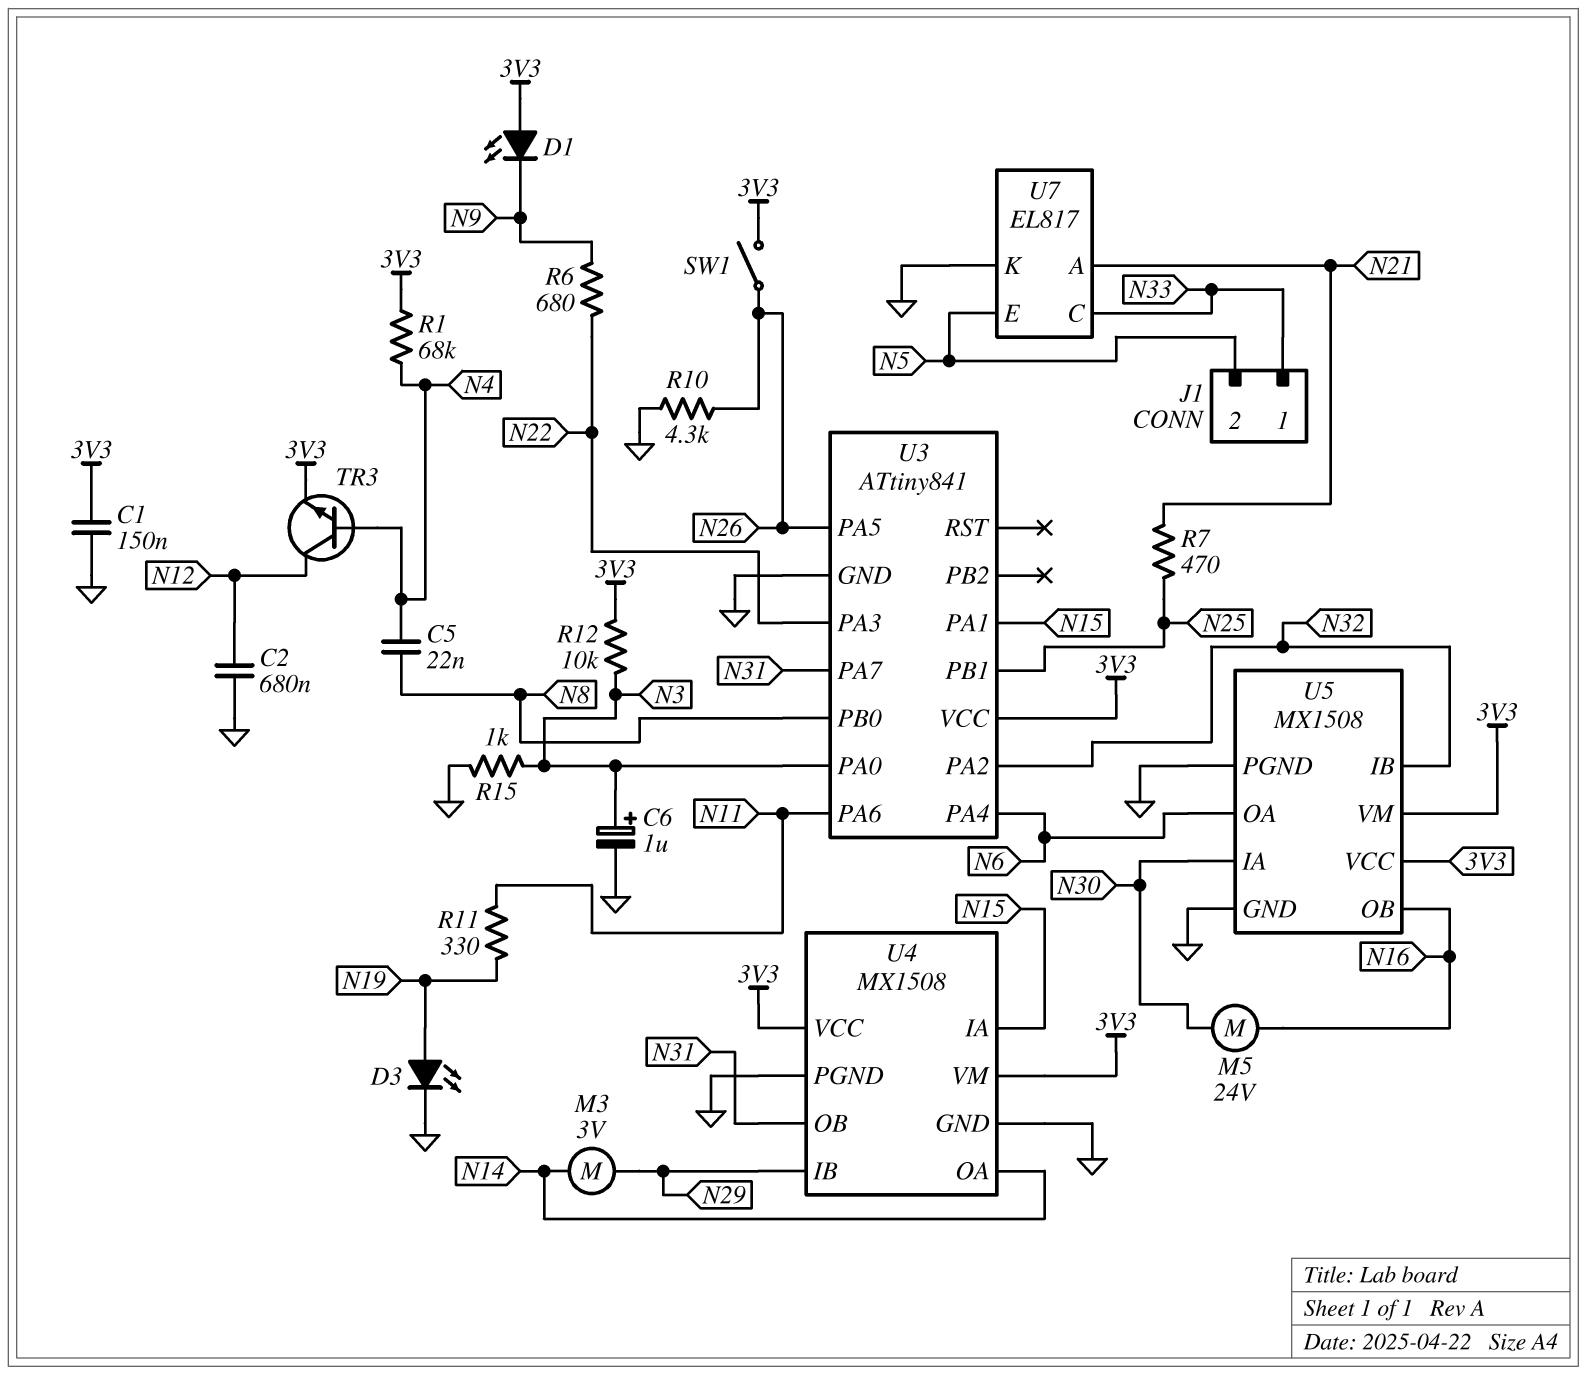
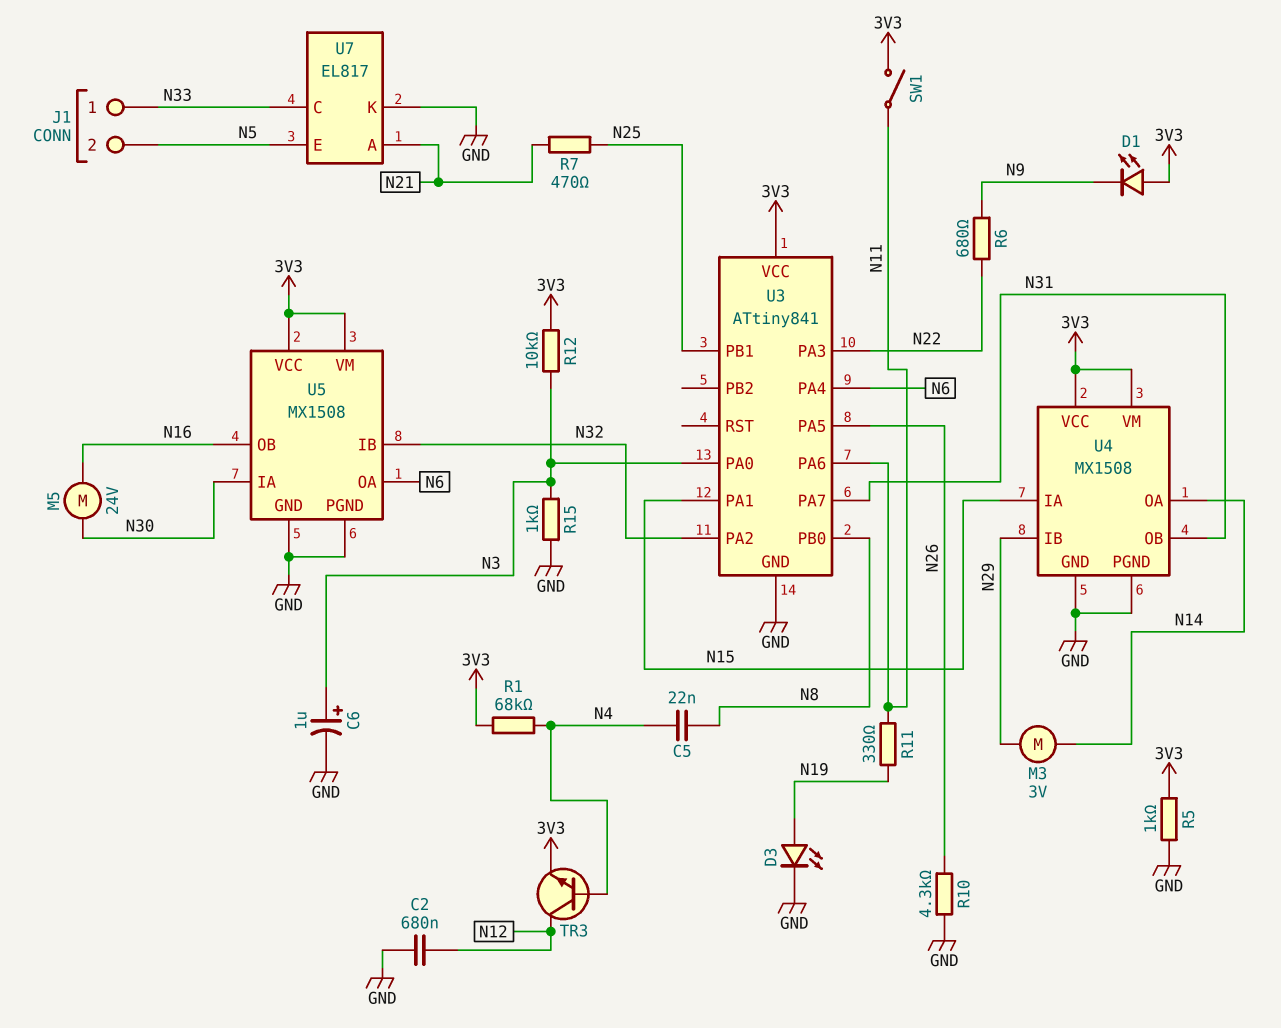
C1: 150nF (3V3, GND) -> none
R5: none -> 1k (3V3, GND)
SW1: switch (3V3, N26) -> switch (3V3, N11)

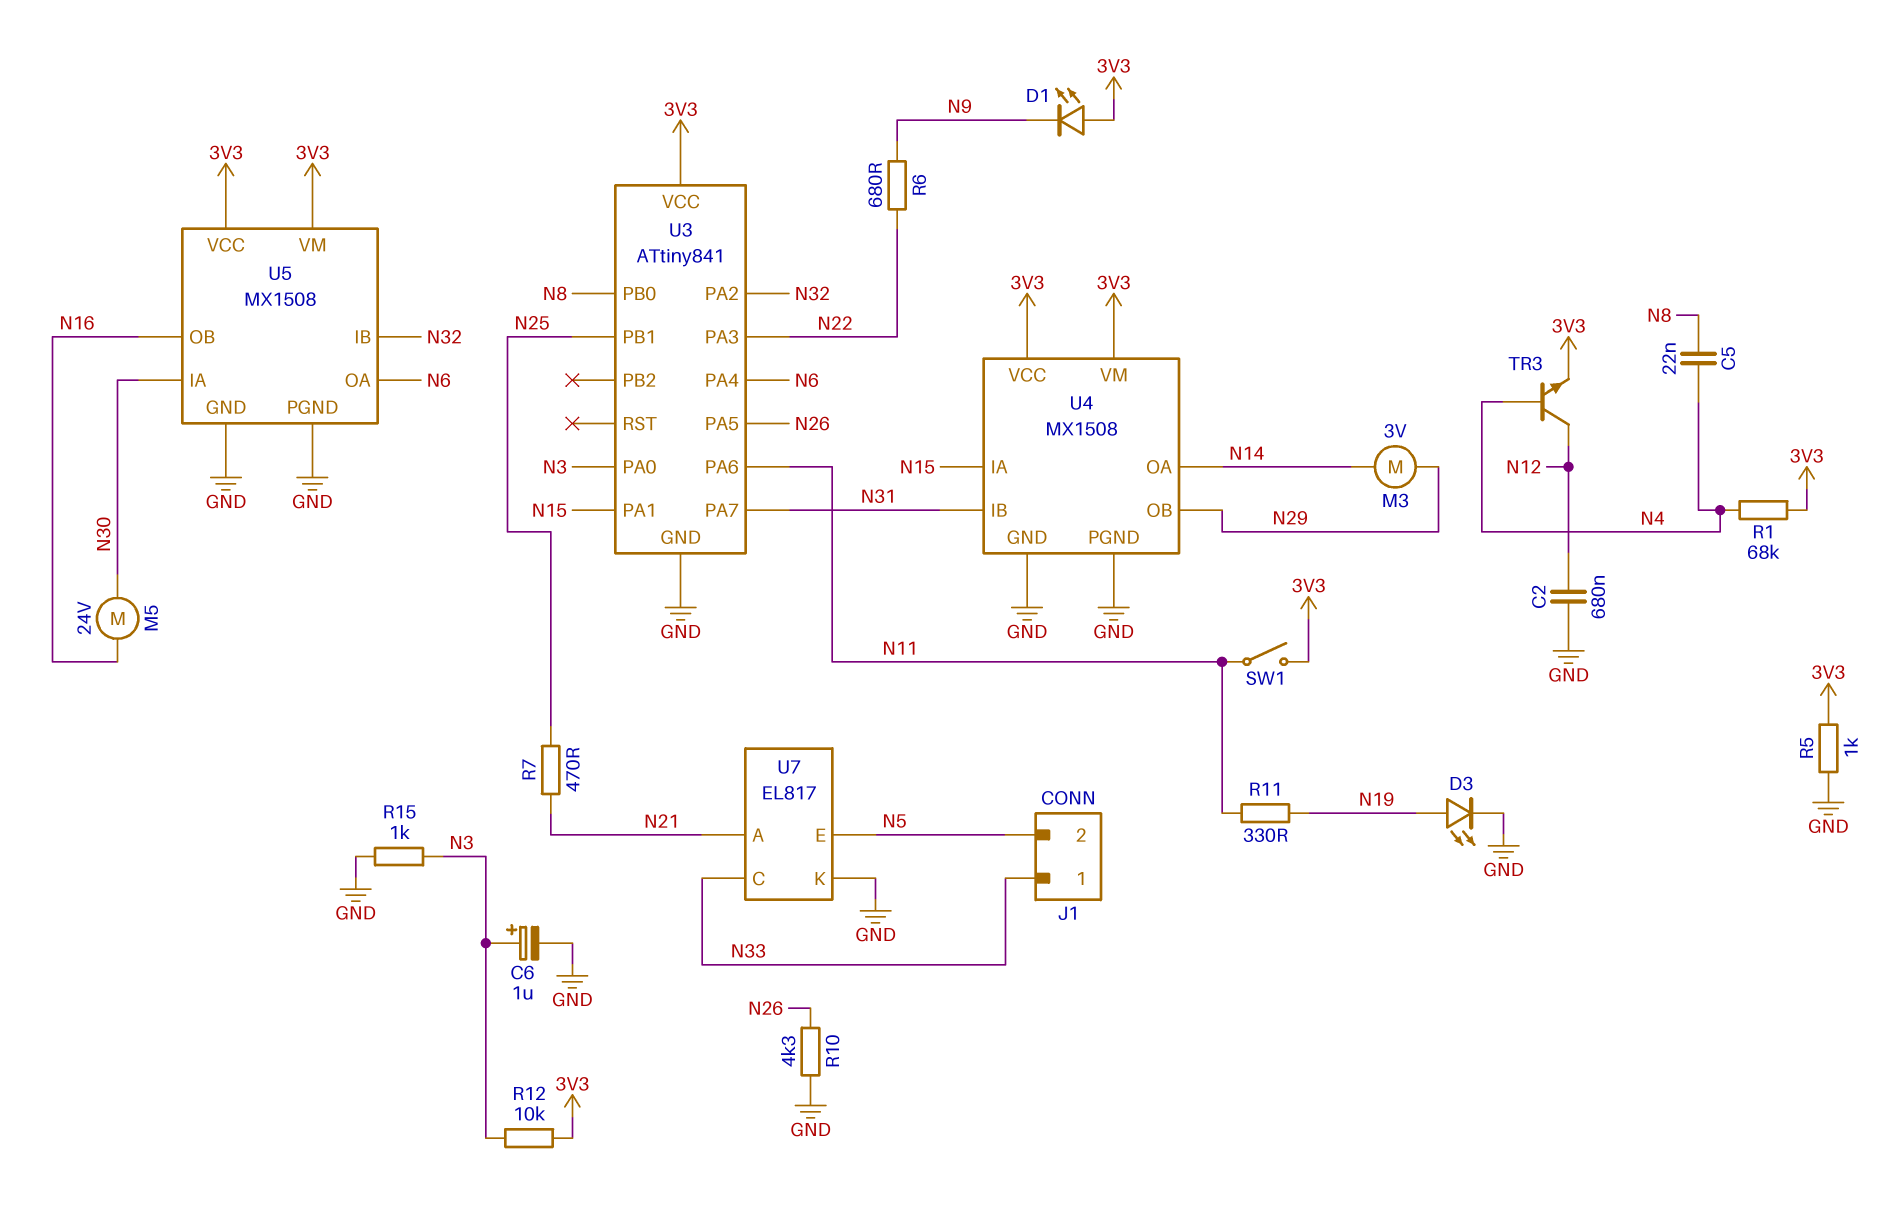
U4 pin IB: N29 -> N31
U4 pin OB: N31 -> N29

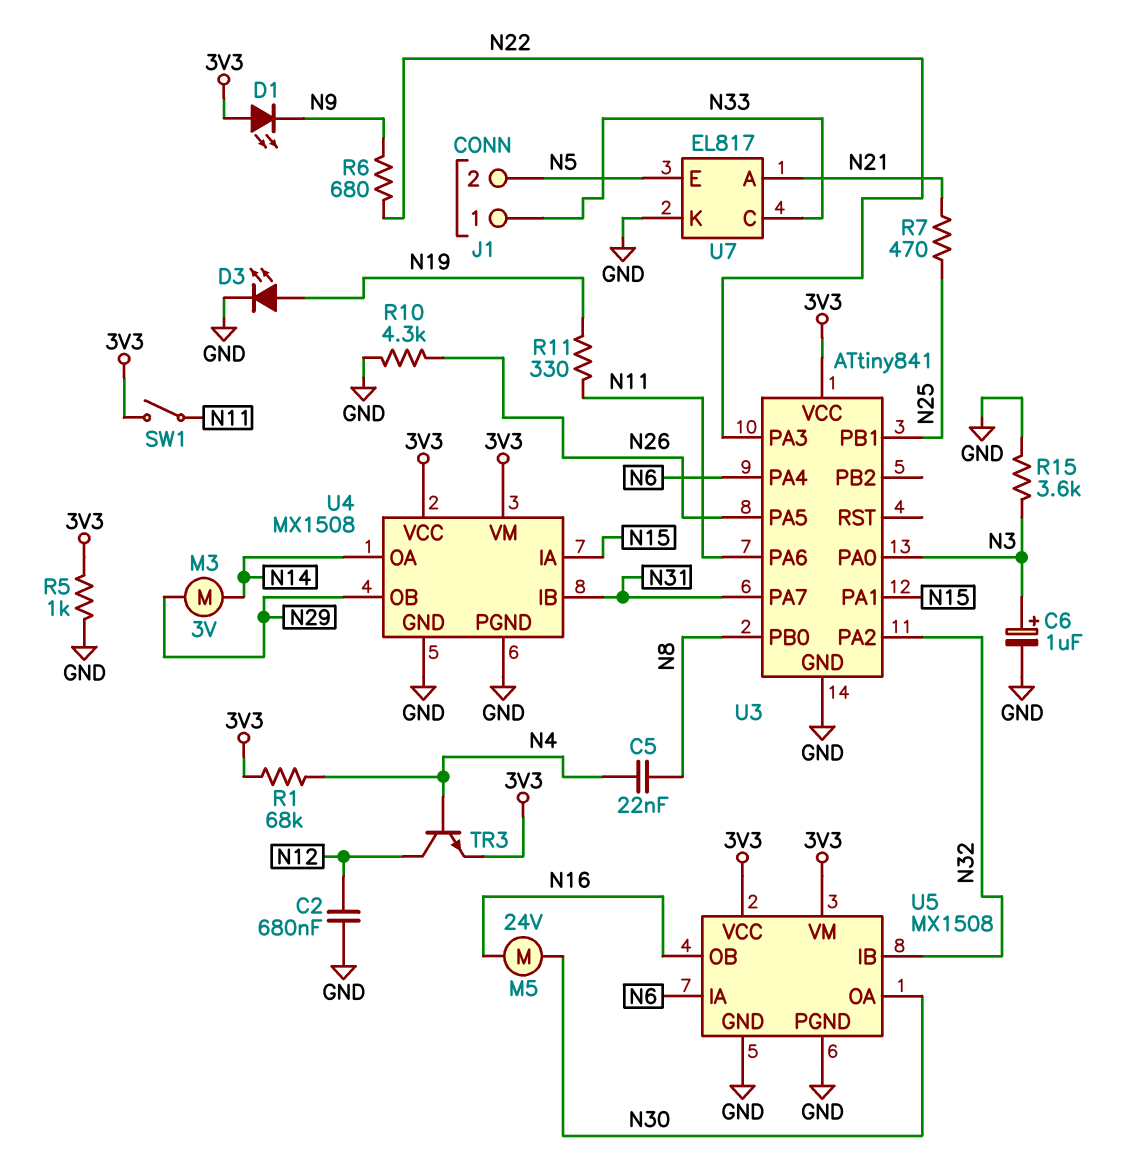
R12: 10k (3V3, N3) -> none
R15: 1k (GND, N3) -> 3.6k (GND, N3)
U5 pin IA: N30 -> N6
U5 pin OA: N6 -> N30

